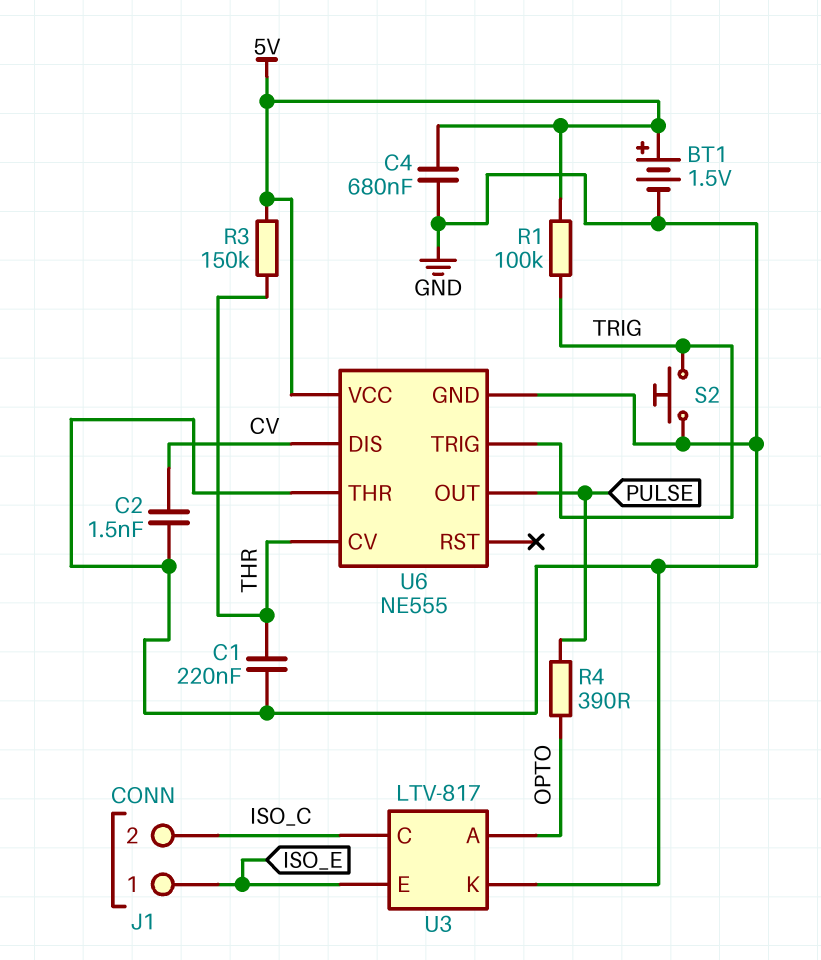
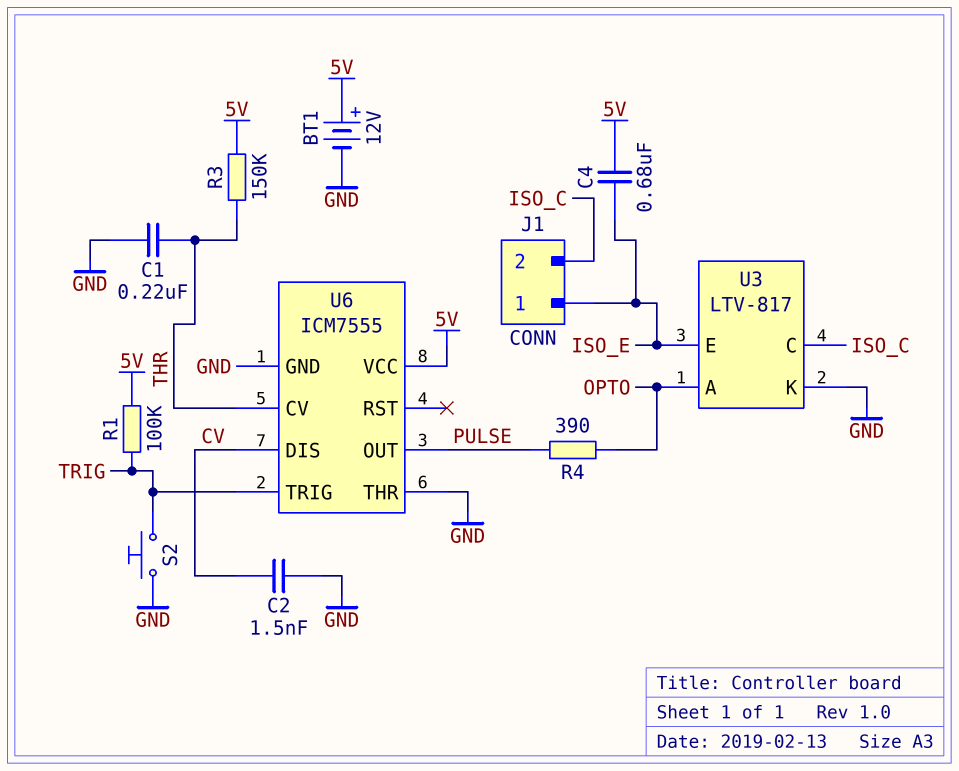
BT1: 1.5V (plus 5V, minus GND) -> 12V (plus 5V, minus GND)
C4: 680nF (5V, GND) -> 680nF (5V, ISO_E)
U6: NE555 -> ICM7555

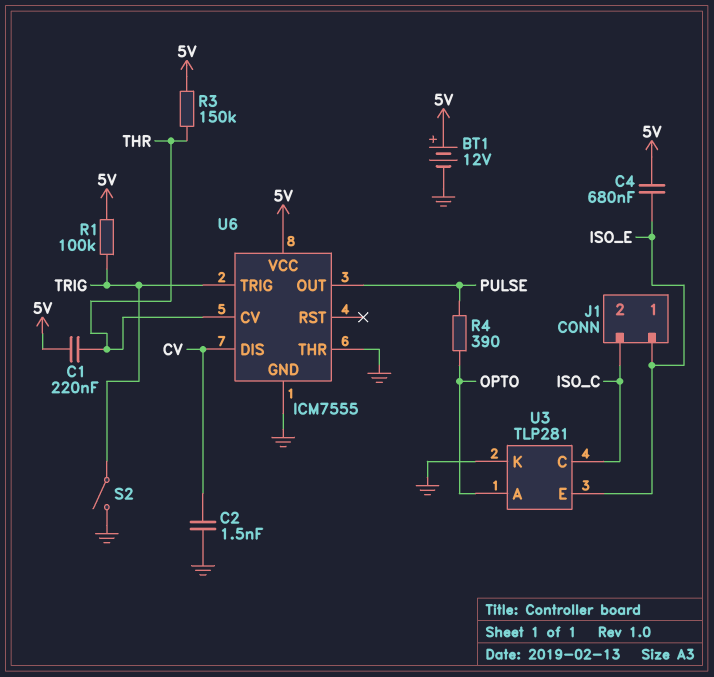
C1: 220nF (GND, THR) -> 220nF (5V, THR)
S2: button (GND, TRIG) -> switch (GND, TRIG)
U3: LTV-817 -> TLP281

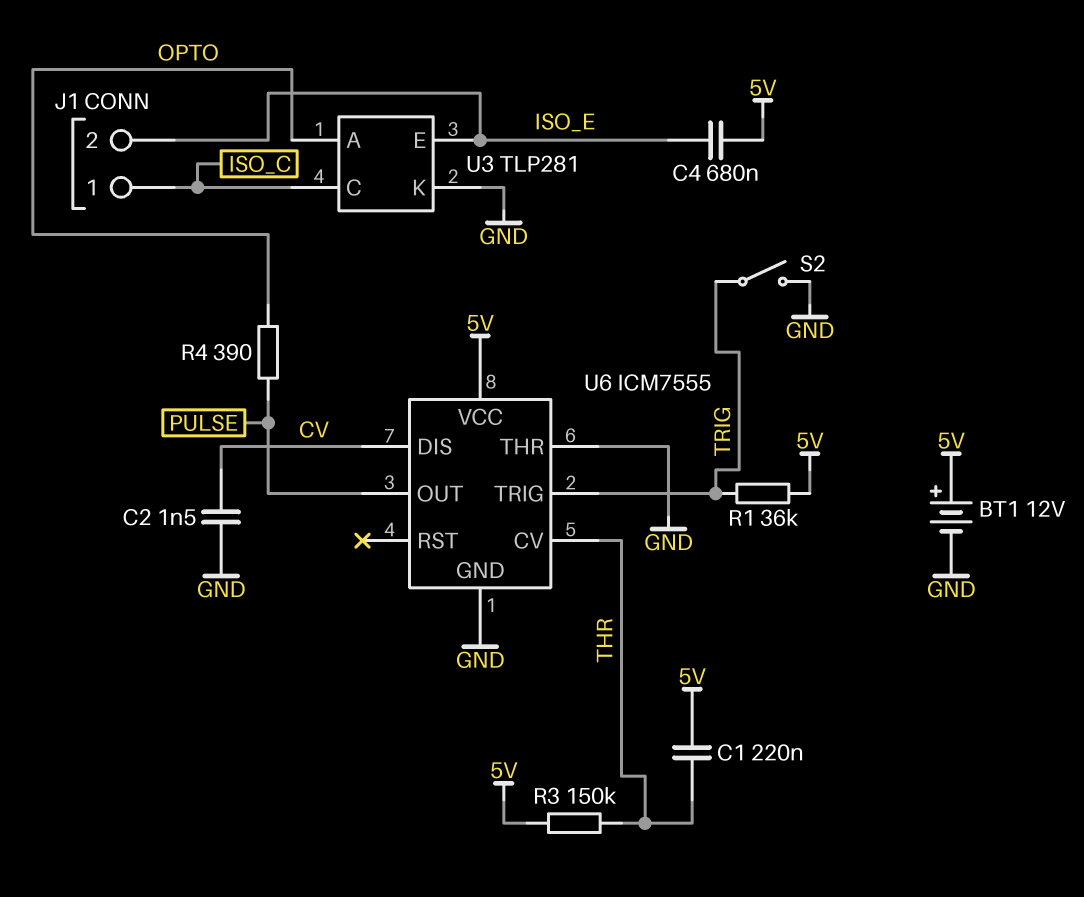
J1 pin 1: ISO_E -> ISO_C
J1 pin 2: ISO_C -> ISO_E
R1: 100k (5V, TRIG) -> 36k (5V, TRIG)

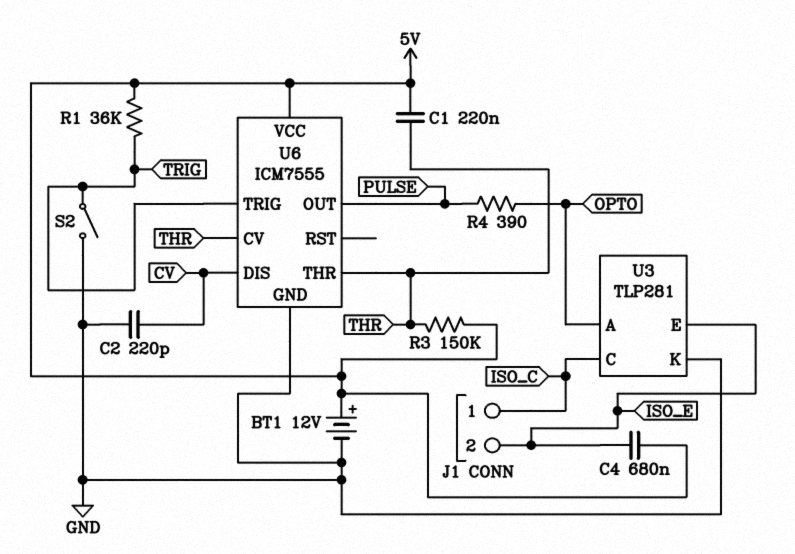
C2: 1.5nF (CV, GND) -> 220pF (CV, GND)
U6 pin THR: GND -> THR

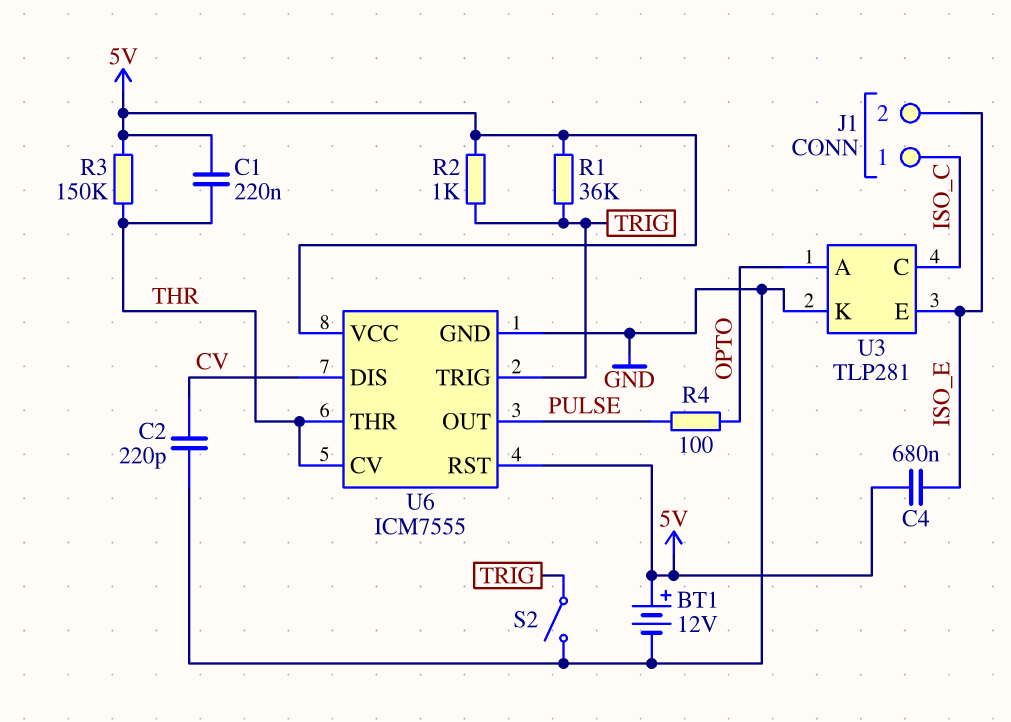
R2: none -> 1k (5V, TRIG)
R4: 390 (OPTO, PULSE) -> 100 (OPTO, PULSE)
U6 pin RST: none -> 5V

